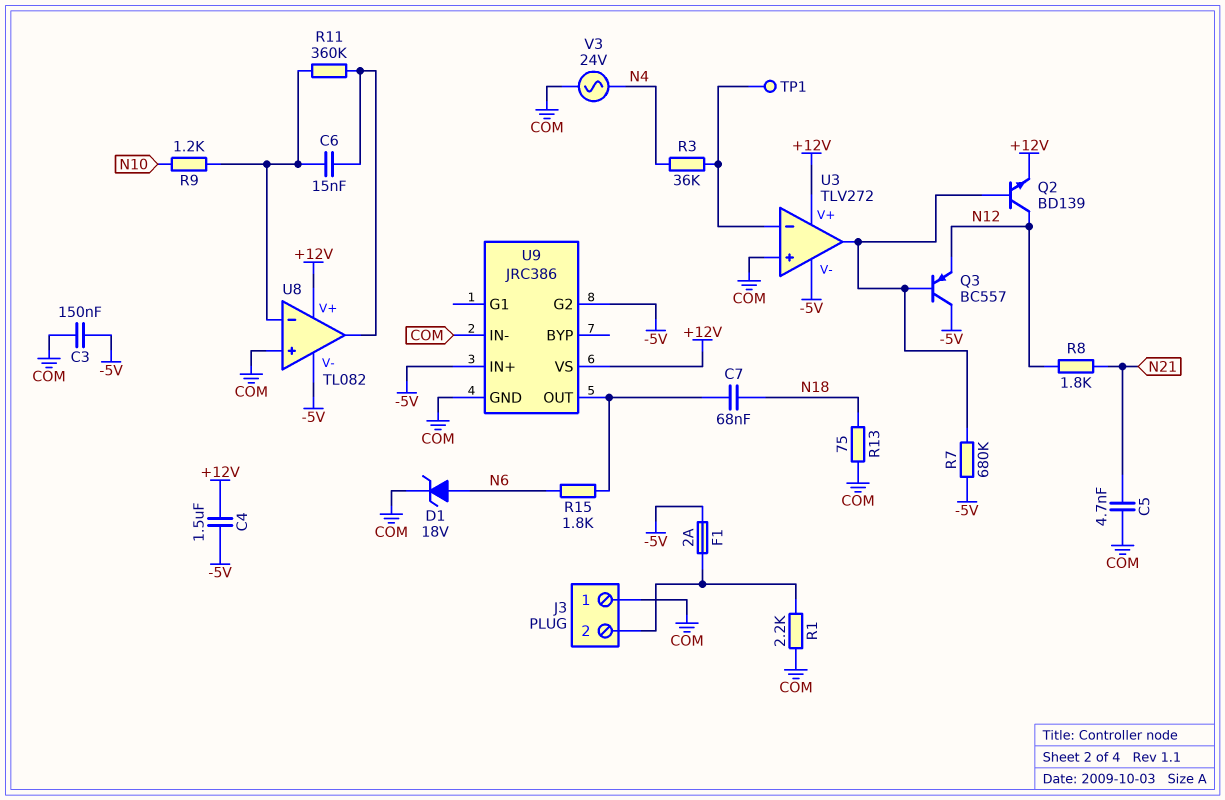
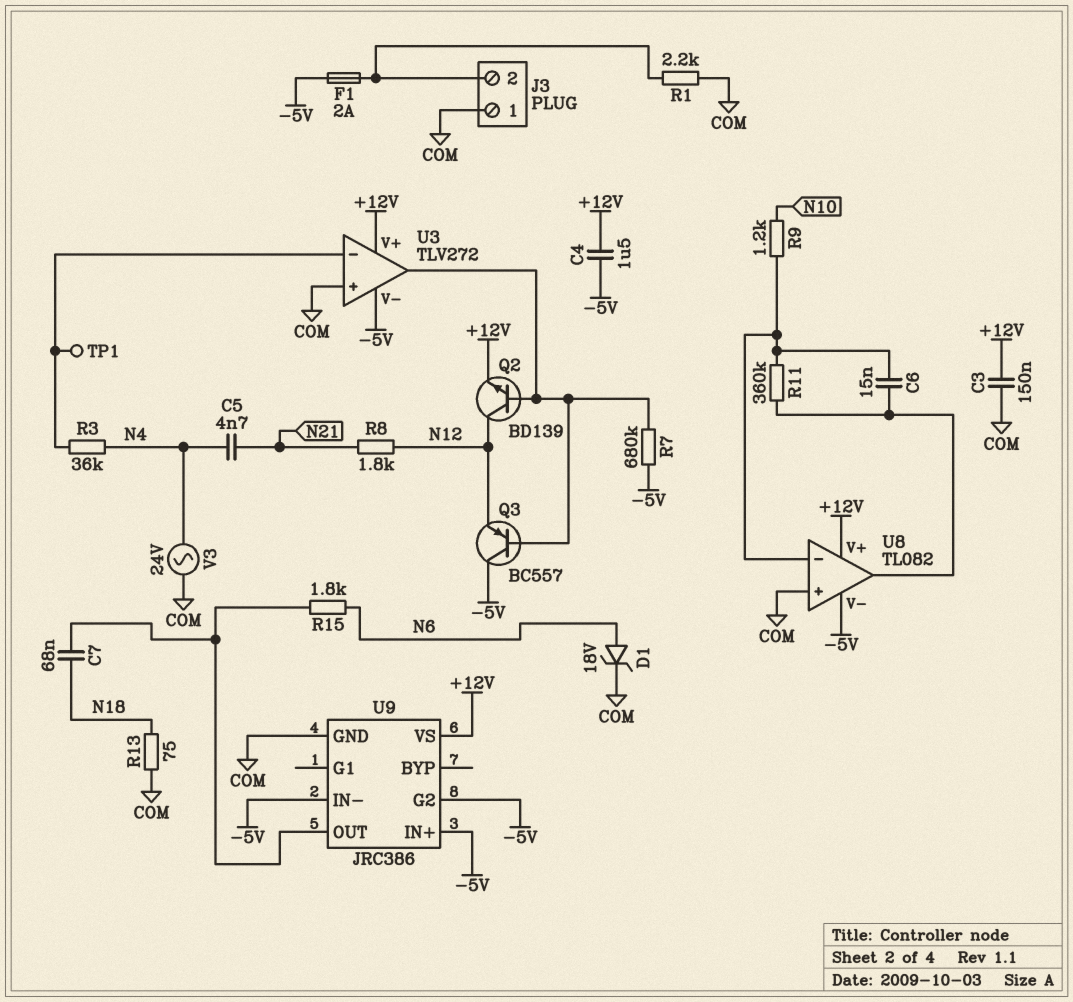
C3: 150nF (-5V, COM) -> 150nF (+12V, COM)
C5: 4.7nF (COM, N21) -> 4.7nF (N4, N21)
U9 pin IN-: COM -> -5V

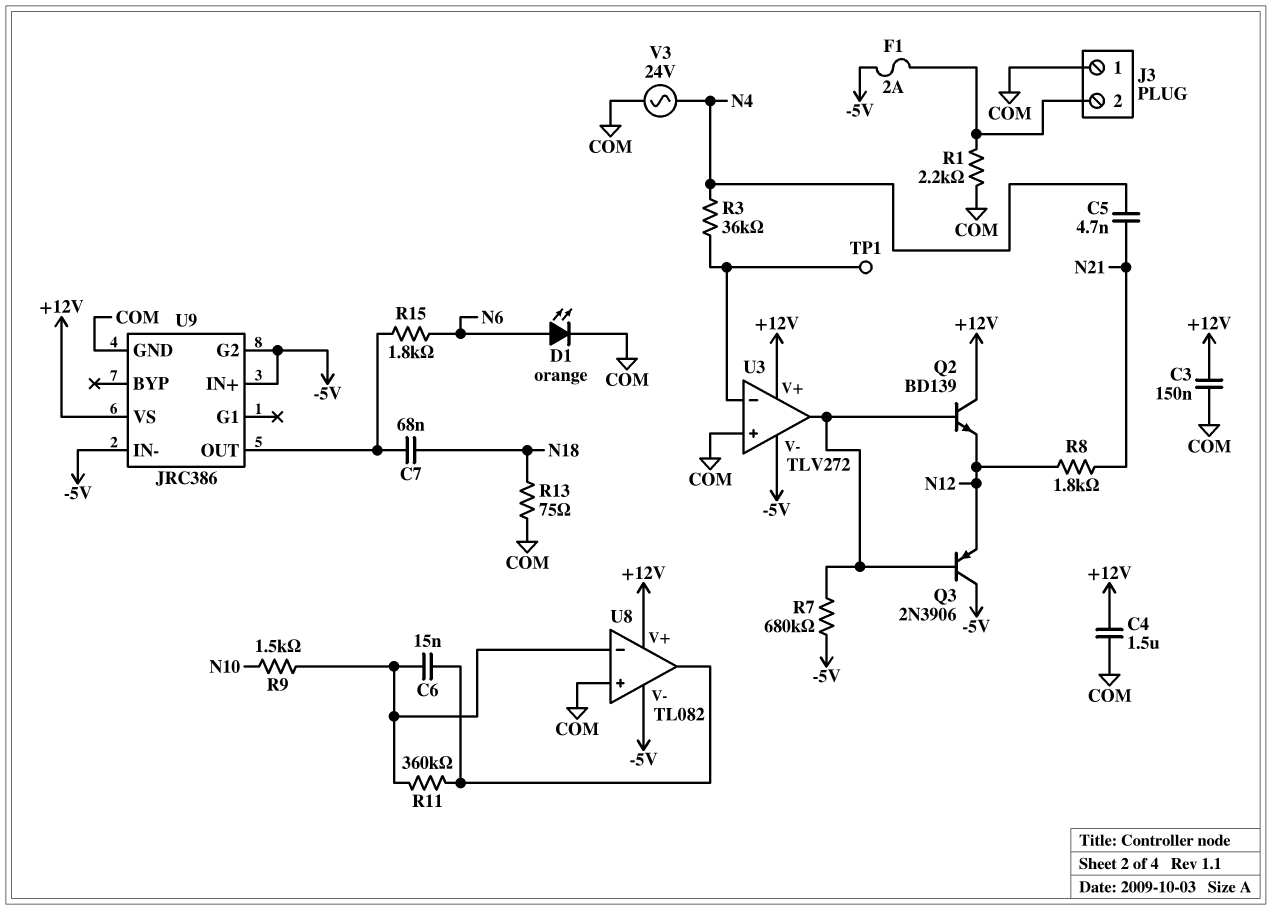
C4: 1.5uF (+12V, -5V) -> 1.5uF (+12V, COM)
D1: zener 18V (A N6, K COM) -> LED orange (A N6, K COM)
Q2: NPN BD139 (B U3/out, C N12, E +12V) -> NPN BD139 (B U3/out, C +12V, E N12)
Q3: PNP BC557 (B U3/out, C -5V, E N12) -> PNP 2N3906 (B U3/out, C -5V, E N12)
R9: 1.2k (N10, U8/in-) -> 1.5k (N10, U8/in-)

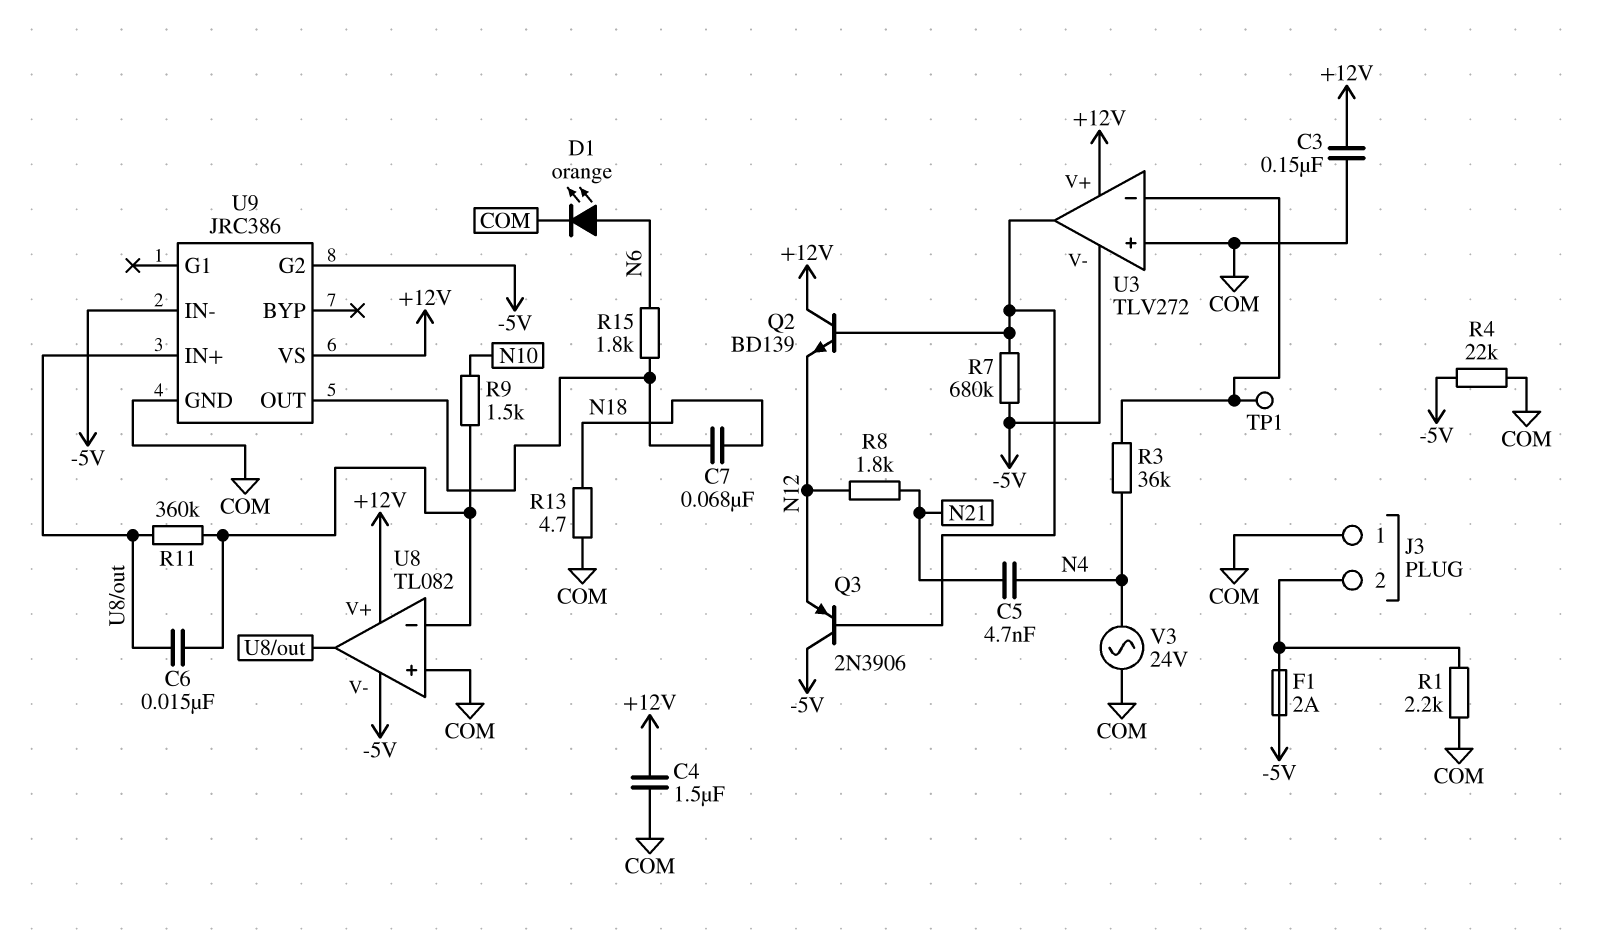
R4: none -> 22k (-5V, COM)
R13: 75 (COM, N18) -> 4.7 (COM, N18)
U9 pin IN+: -5V -> U8/out

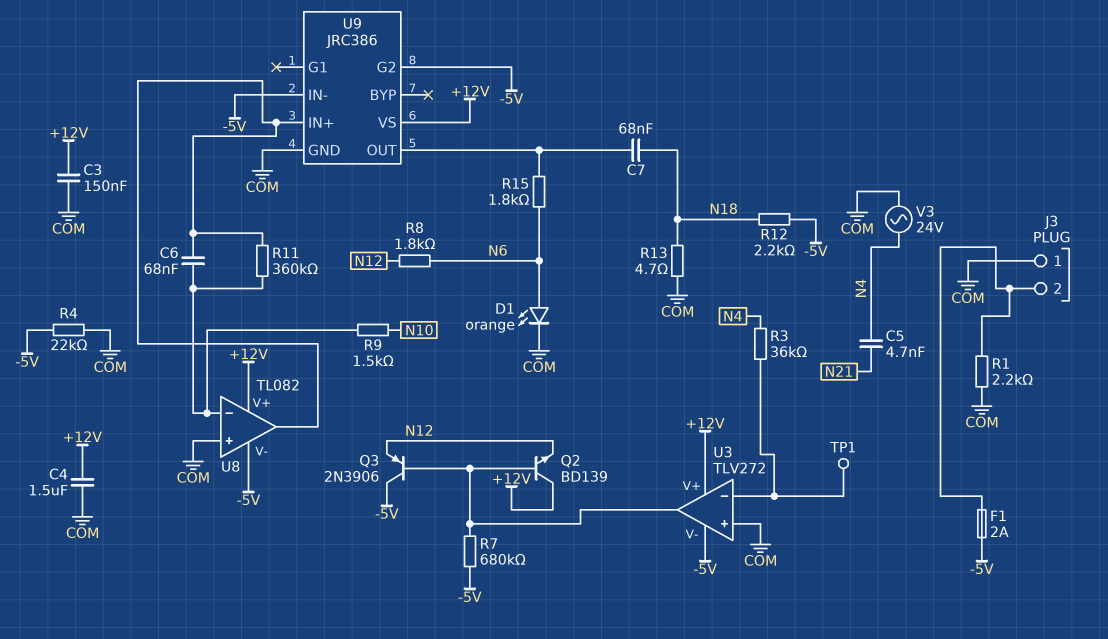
C6: 15nF (U8/in-, U8/out) -> 68nF (U8/in-, U8/out)
R8: 1.8k (N12, N21) -> 1.8k (N6, N12)
R12: none -> 2.2k (-5V, N18)

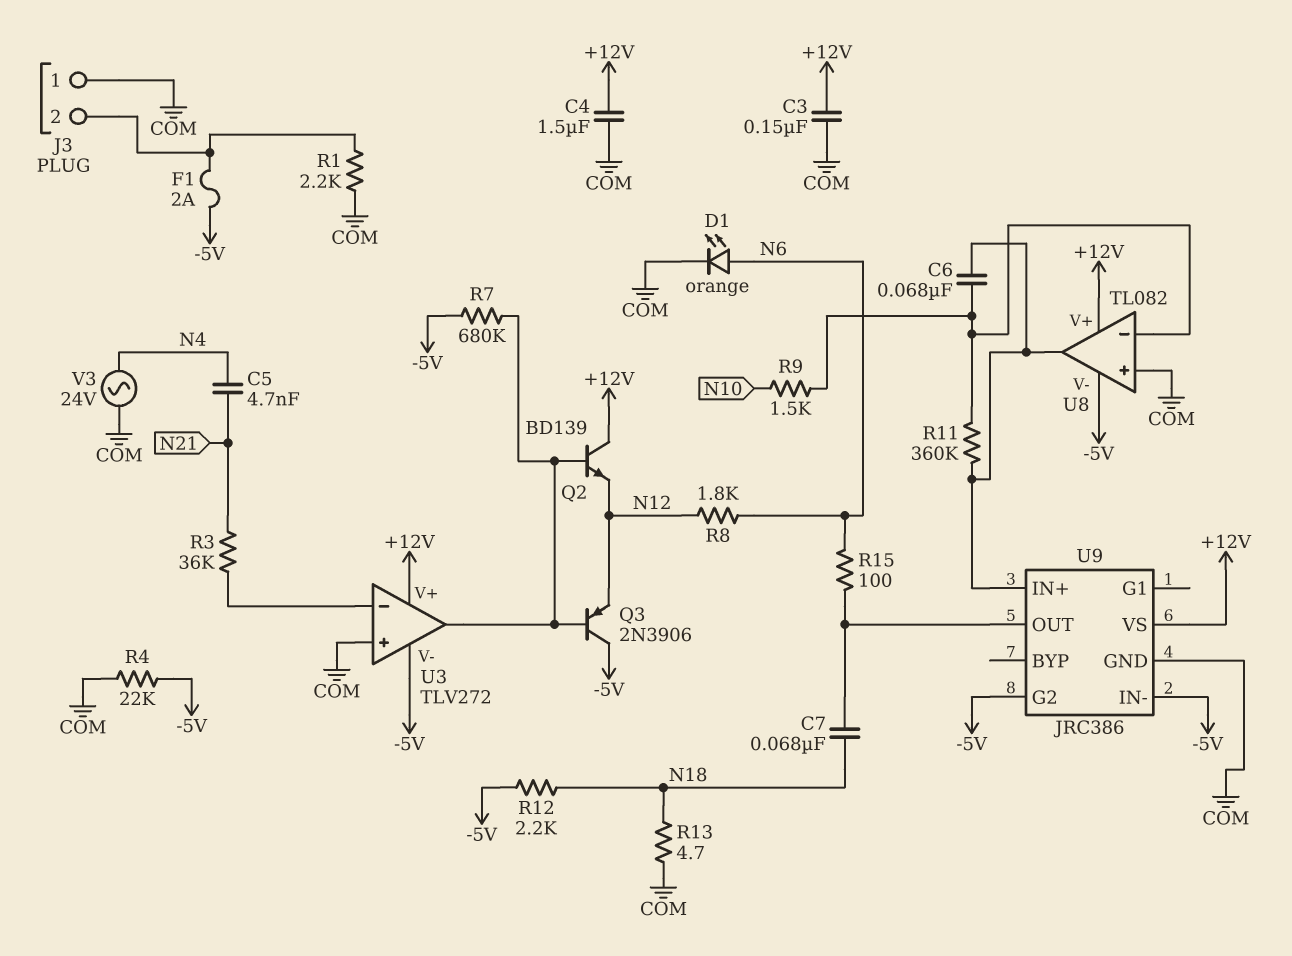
R3: 36k (N4, U3/in-) -> 36k (N21, U3/in-)
R15: 1.8k (N6, U9/OUT) -> 100 (N6, U9/OUT)
TP1: test point (U3/in-) -> none

